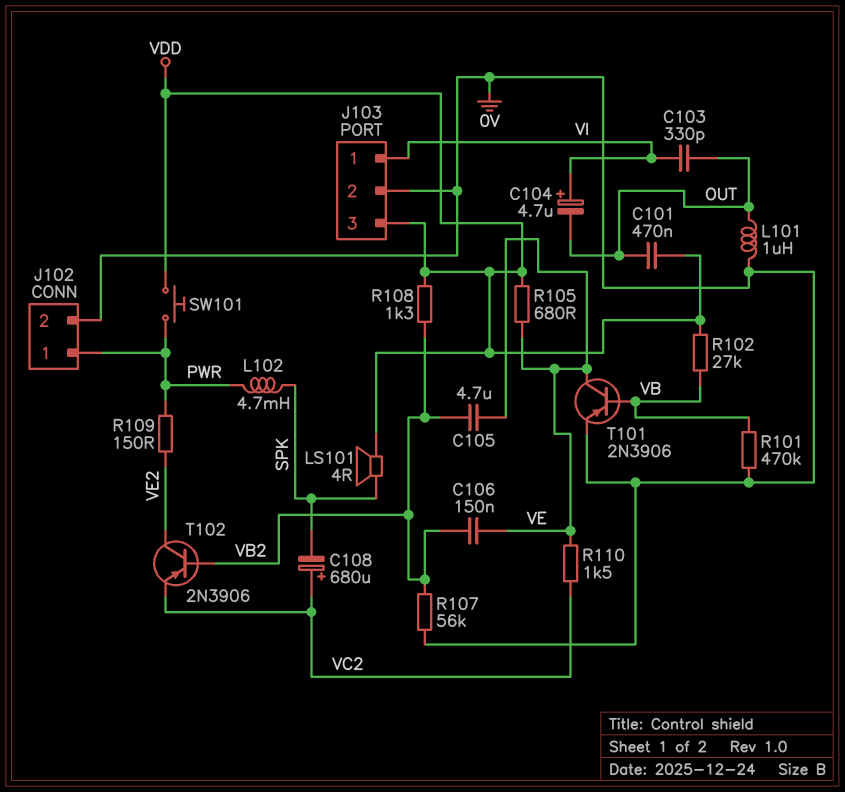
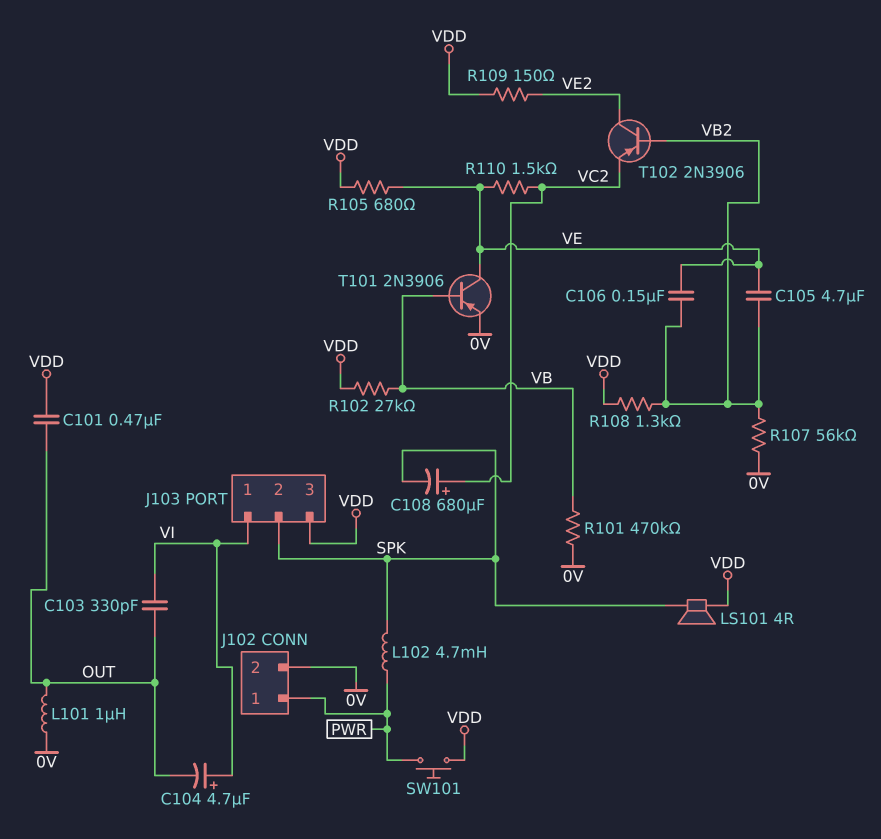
J103 pin 2: 0V -> SPK
R109: 150 (PWR, VE2) -> 150 (VDD, VE2)

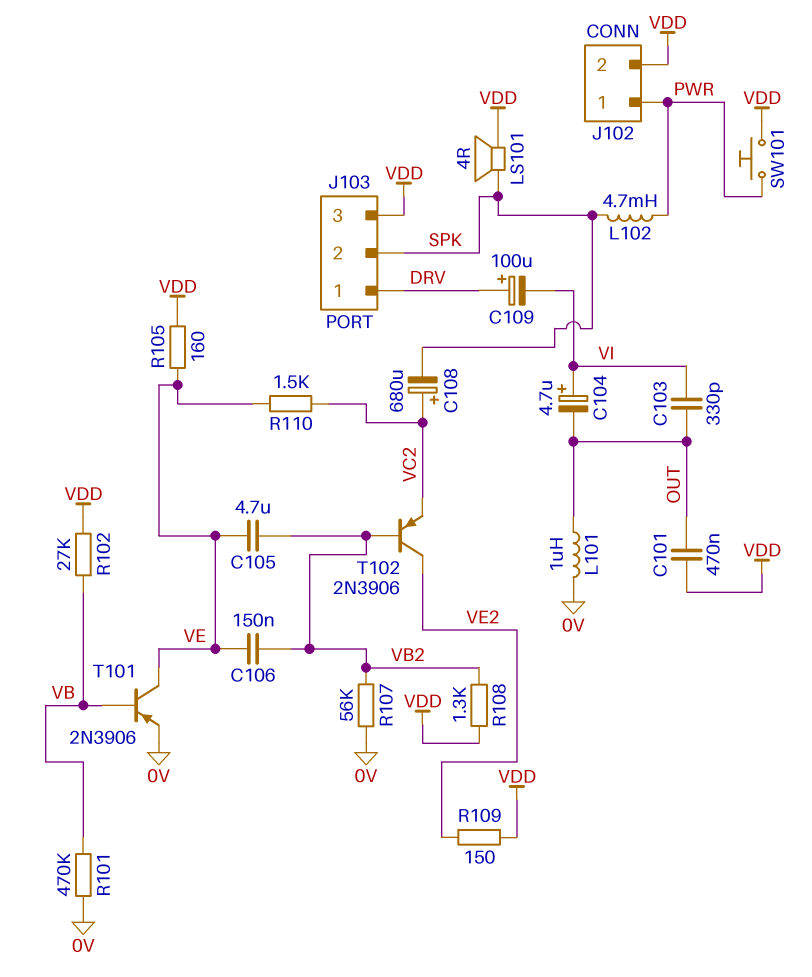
C109: none -> 100uF (plus DRV, minus VI)
J102 pin 2: 0V -> VDD
J103 pin 1: VI -> DRV
R105: 680 (VDD, VE) -> 160 (VDD, VE)

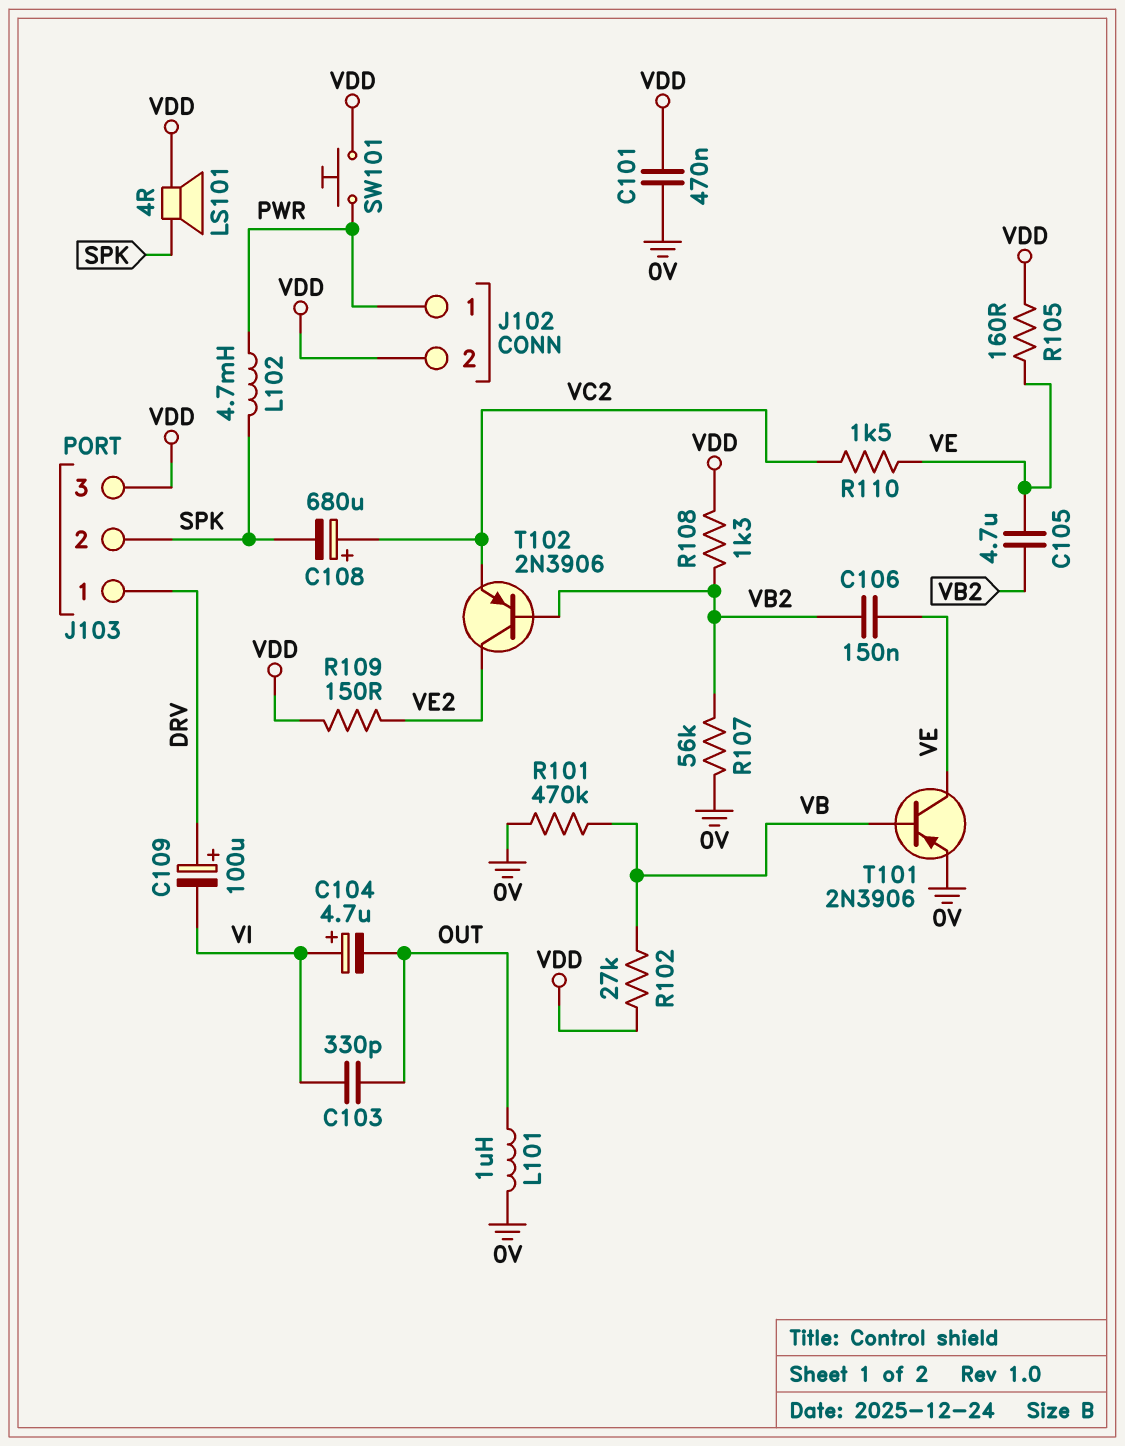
C101: 470nF (OUT, VDD) -> 470nF (0V, VDD)

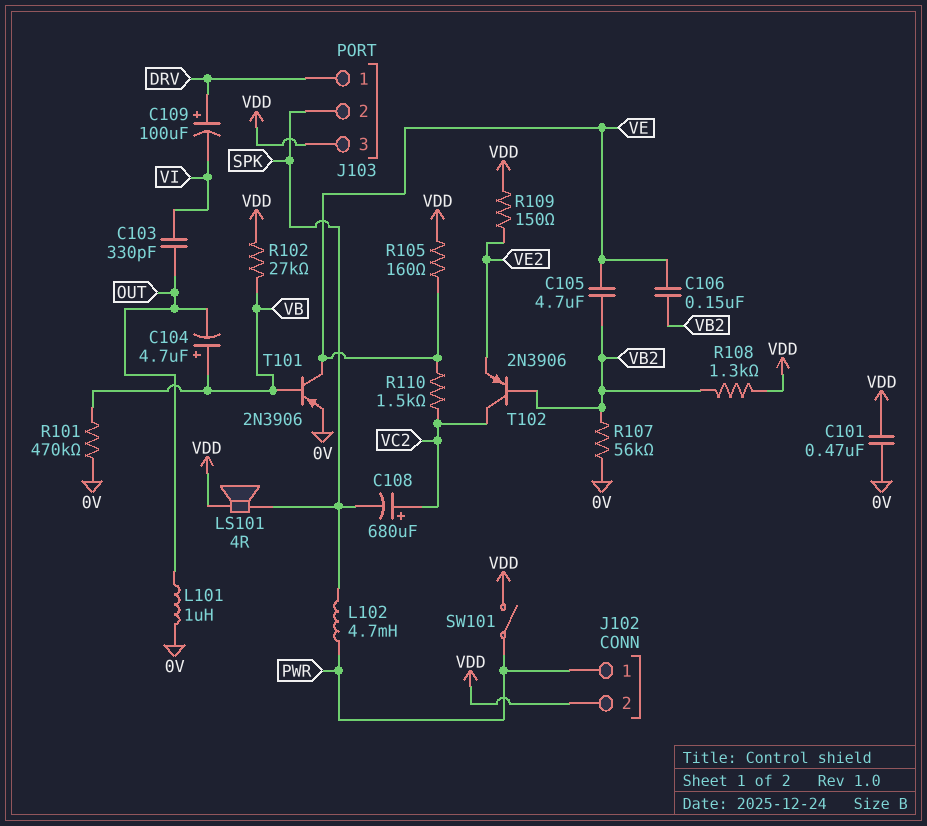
C104: 4.7uF (plus VI, minus OUT) -> 4.7uF (plus VB, minus OUT)
SW101: button (PWR, VDD) -> switch (PWR, VDD)
T102: PNP 2N3906 (B VB2, C VE2, E VC2) -> PNP 2N3906 (B VB2, C VC2, E VE2)

